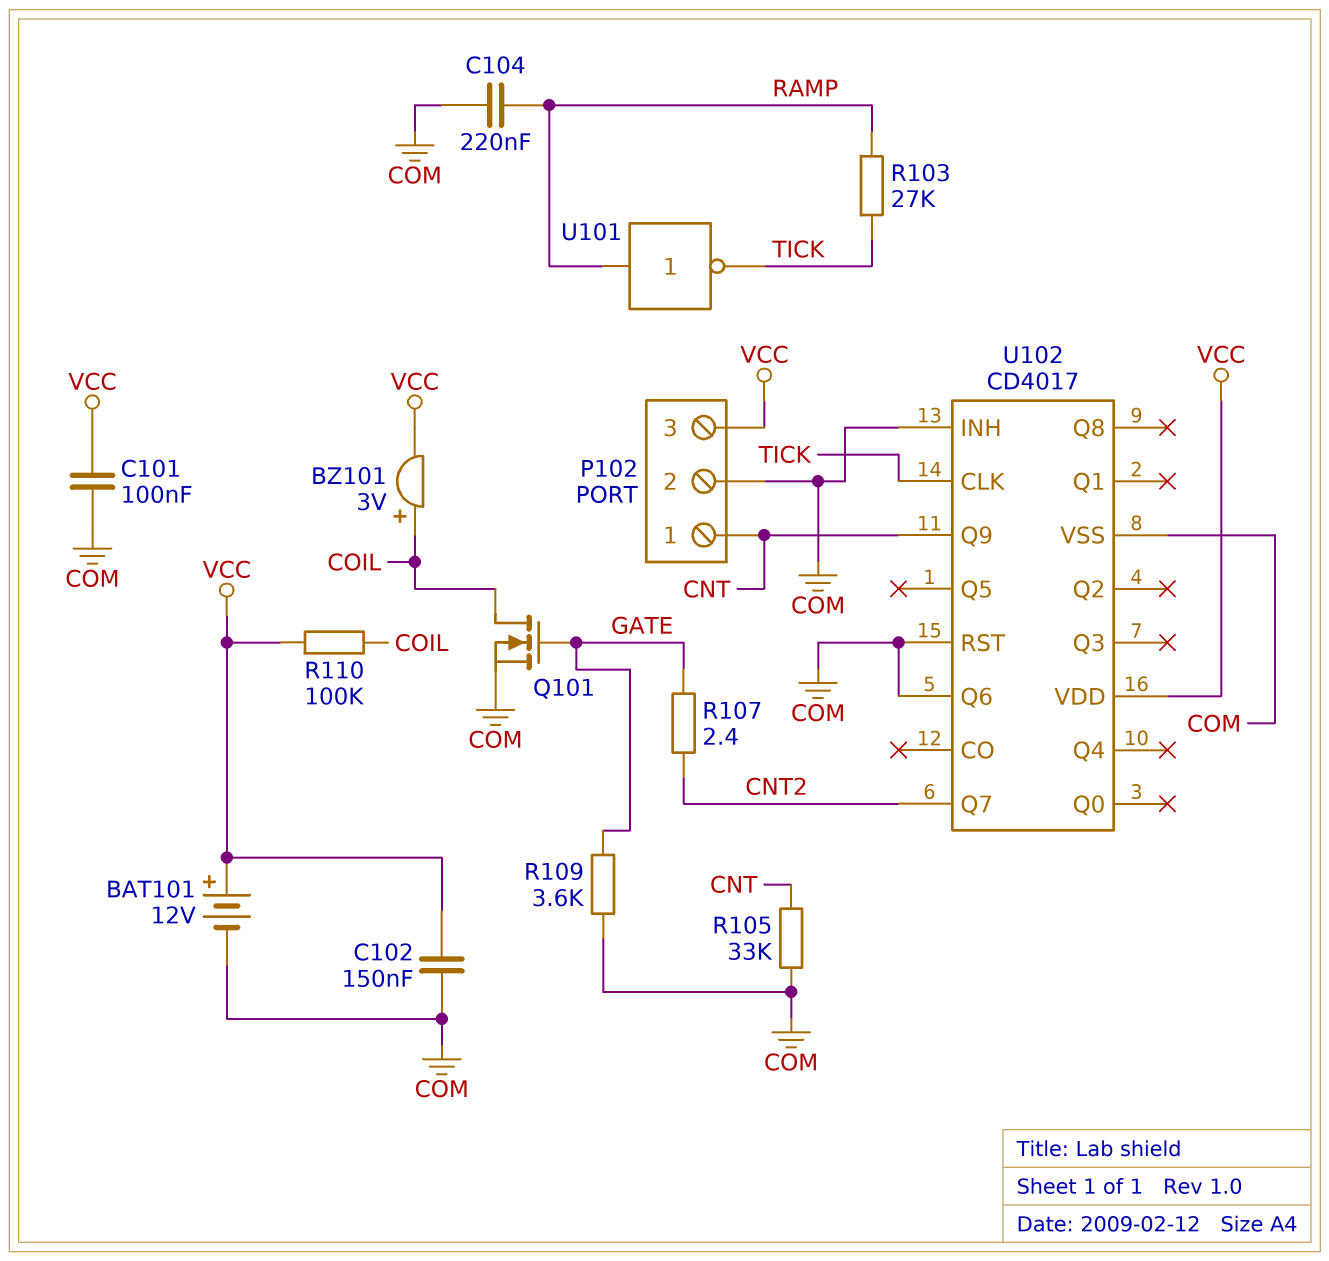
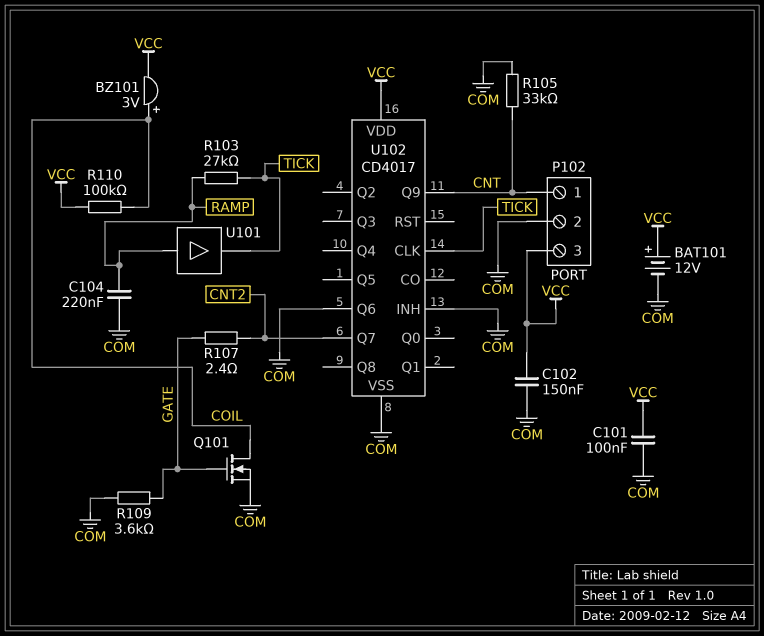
U101: NOT (in RAMP, out TICK) -> buffer (in RAMP, out TICK)
U102 pin RST: COM -> none

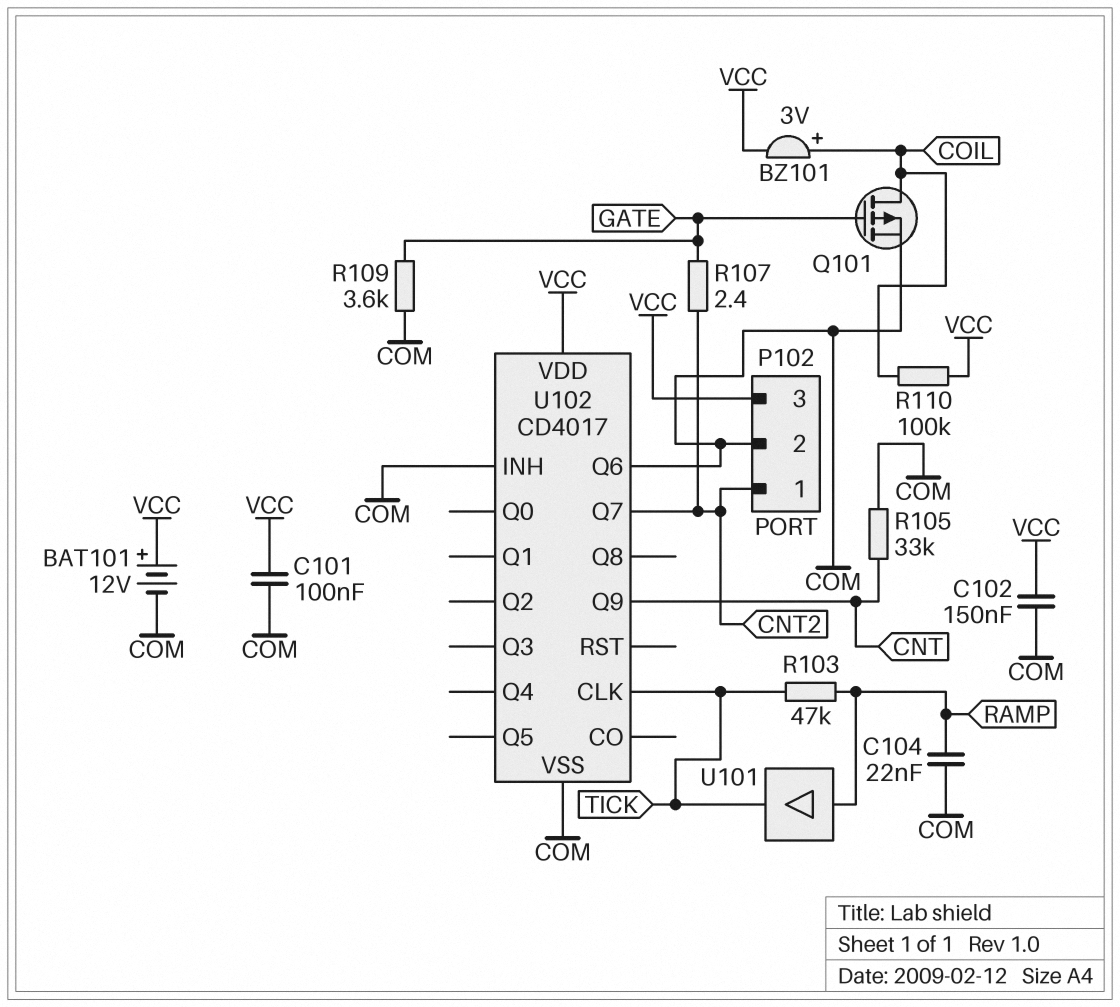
C104: 220nF (COM, RAMP) -> 22nF (COM, RAMP)
P102 pin 1: CNT -> CNT2
Q101: NMOS (G GATE, D COIL, S COM) -> PMOS (G GATE, D COIL, S COM)
R103: 27k (RAMP, TICK) -> 47k (RAMP, TICK)

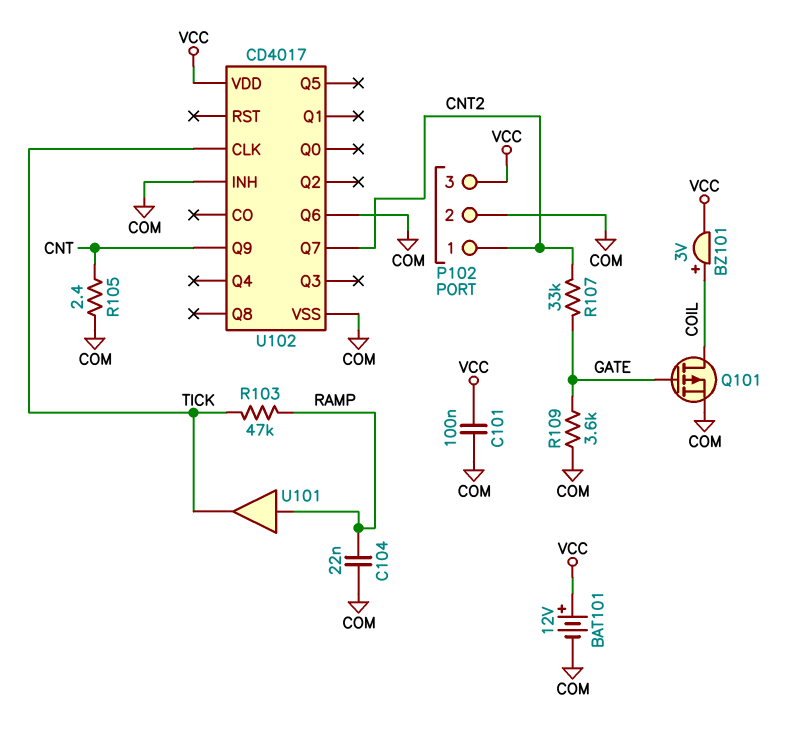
C102: 150nF (COM, VCC) -> none
R105: 33k (CNT, COM) -> 2.4 (CNT, COM)
R107: 2.4 (CNT2, GATE) -> 33k (CNT2, GATE)
R110: 100k (COIL, VCC) -> none

